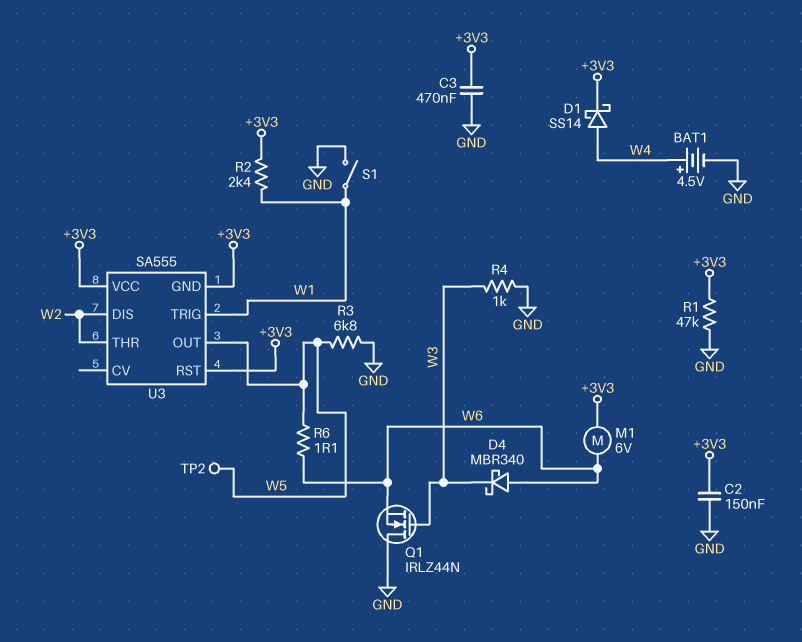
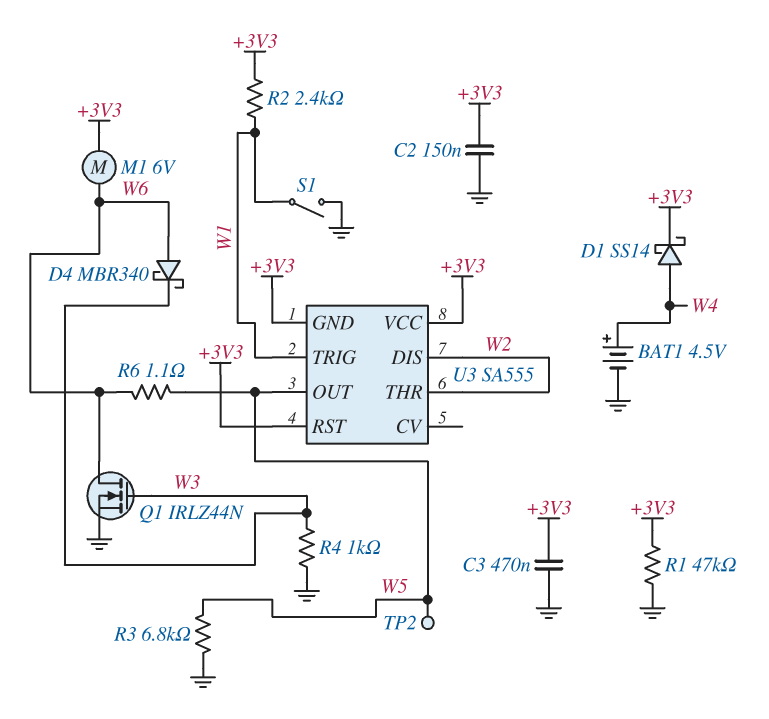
Q1: NMOS IRLZ44N (G W3, D GND, S W6) -> NMOS IRLZ44N (G W3, D W6, S GND)

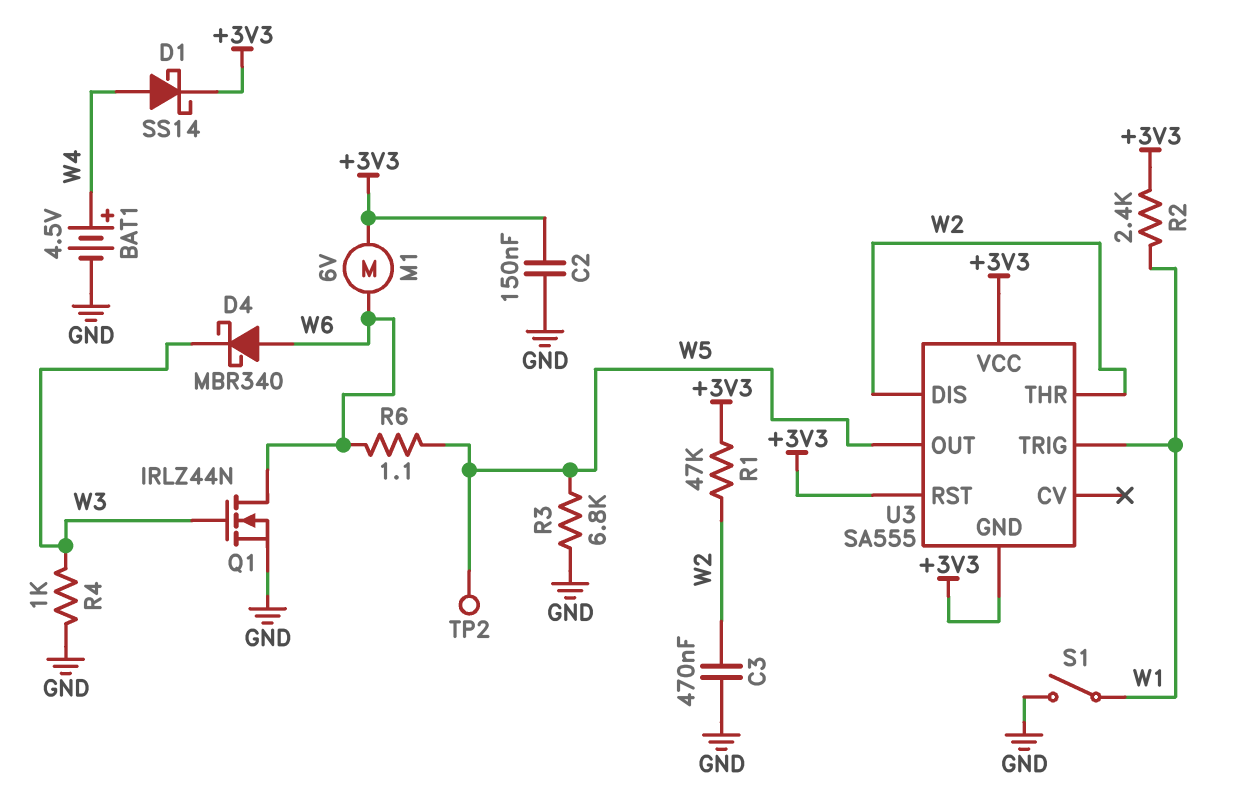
C3: 470nF (+3V3, GND) -> 470nF (GND, W2)
R1: 47k (+3V3, GND) -> 47k (+3V3, W2)

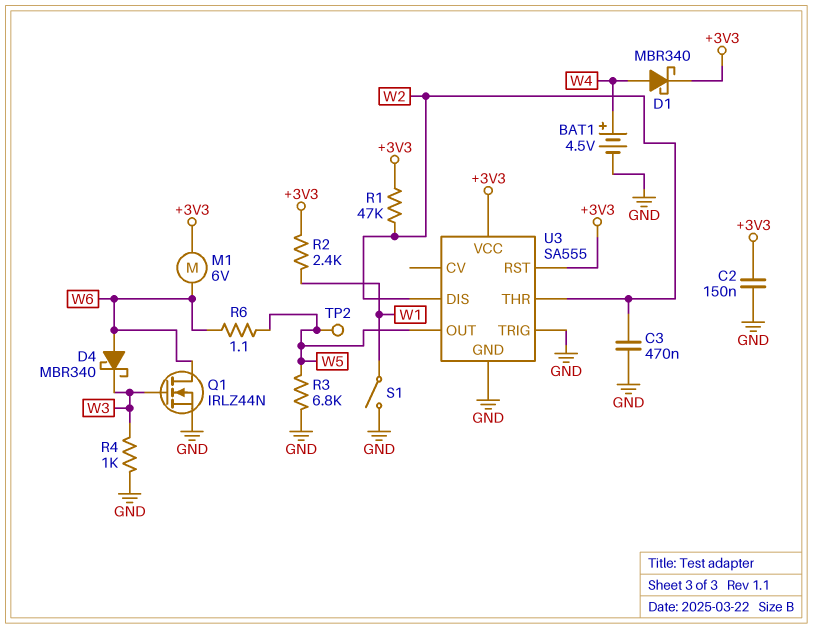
D1: schottky SS14 (A W4, K +3V3) -> schottky MBR340 (A W4, K +3V3)
U3 pin GND: +3V3 -> GND
U3 pin TRIG: W1 -> GND

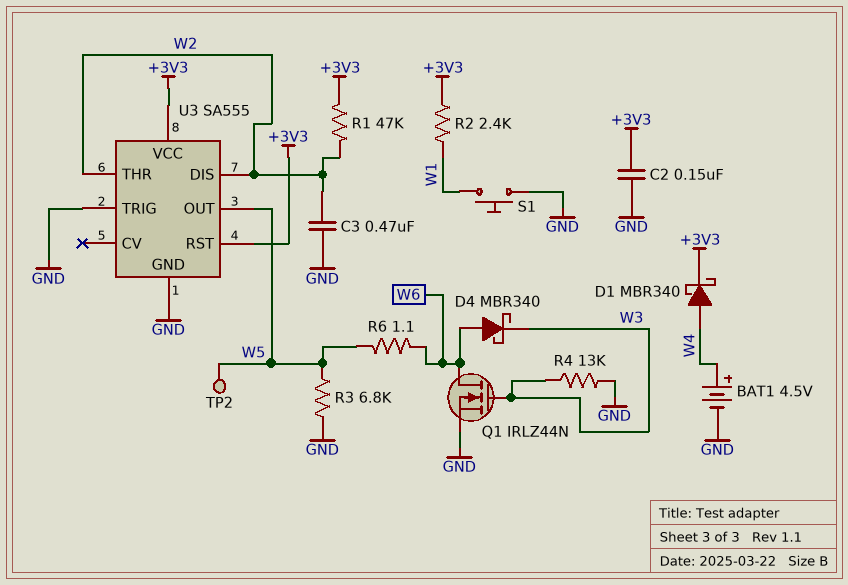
M1: motor 6V (+3V3, W6) -> none
R4: 1k (GND, W3) -> 13k (GND, W3)
S1: switch (GND, W1) -> button (GND, W1)

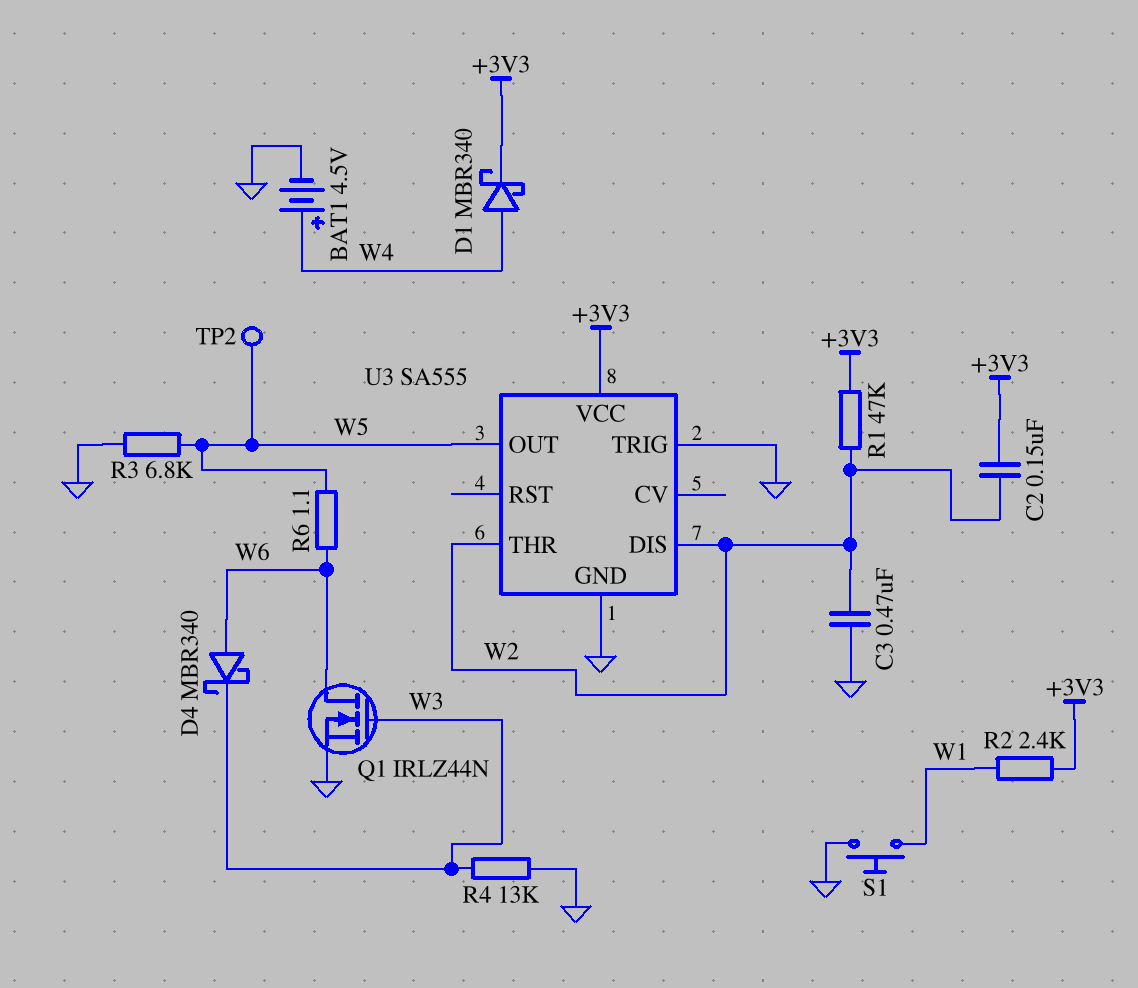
C2: 150nF (+3V3, GND) -> 150nF (+3V3, W2)
U3 pin RST: +3V3 -> none

